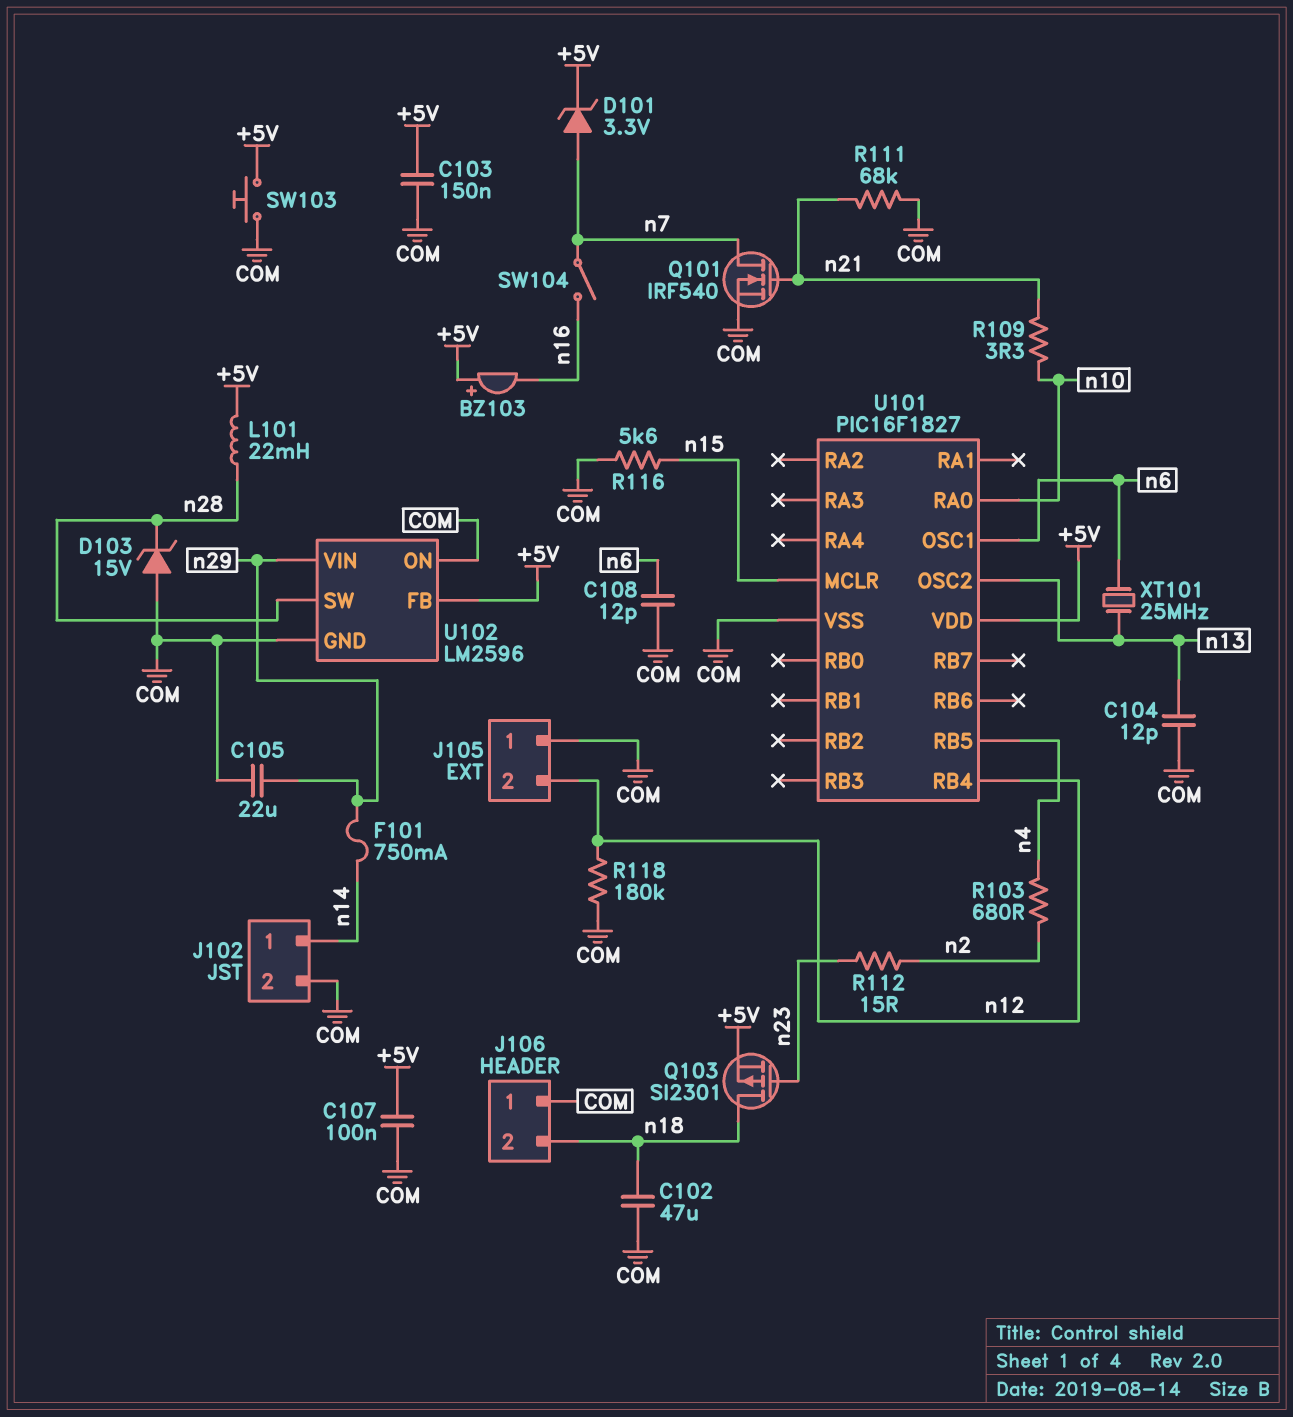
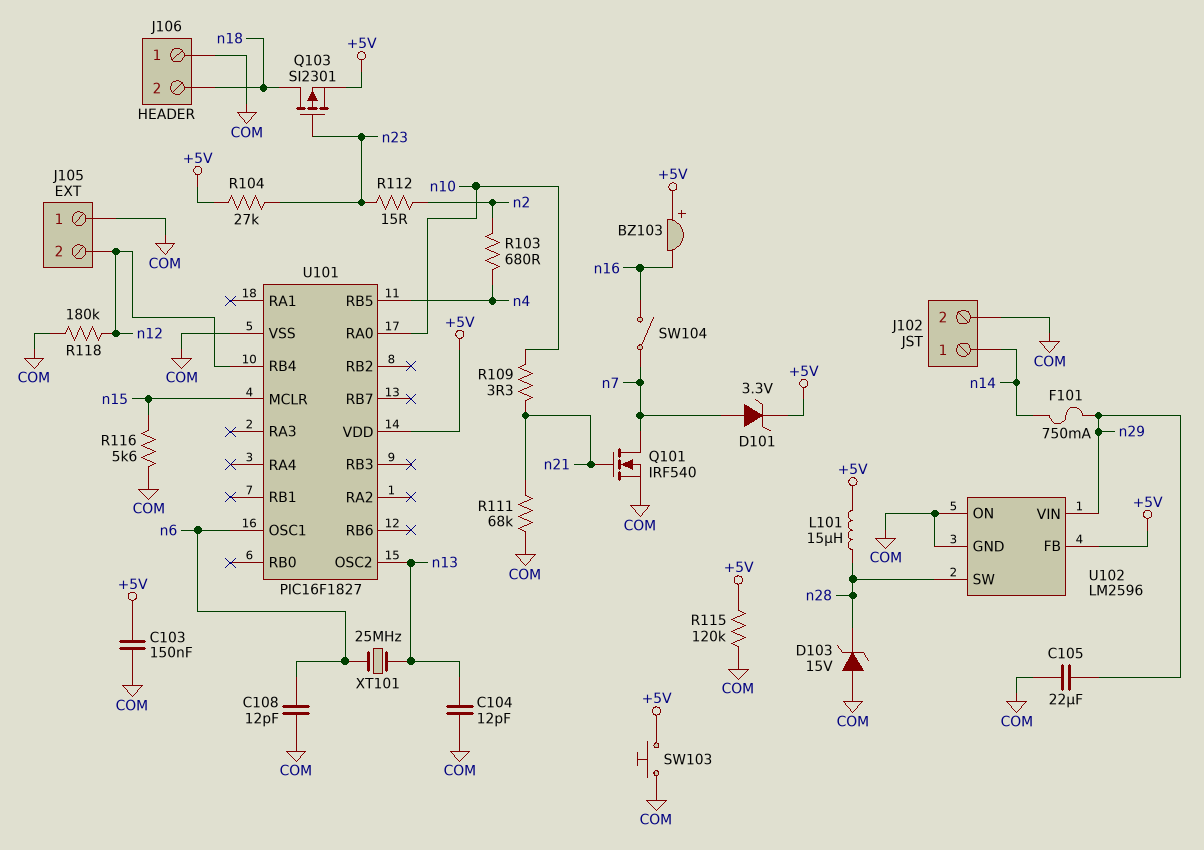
C102: 47uF (COM, n18) -> none
C107: 100nF (+5V, COM) -> none
L101: 22mH (+5V, n28) -> 15uH (+5V, n28)
R104: none -> 27k (+5V, n23)
R115: none -> 120k (+5V, COM)

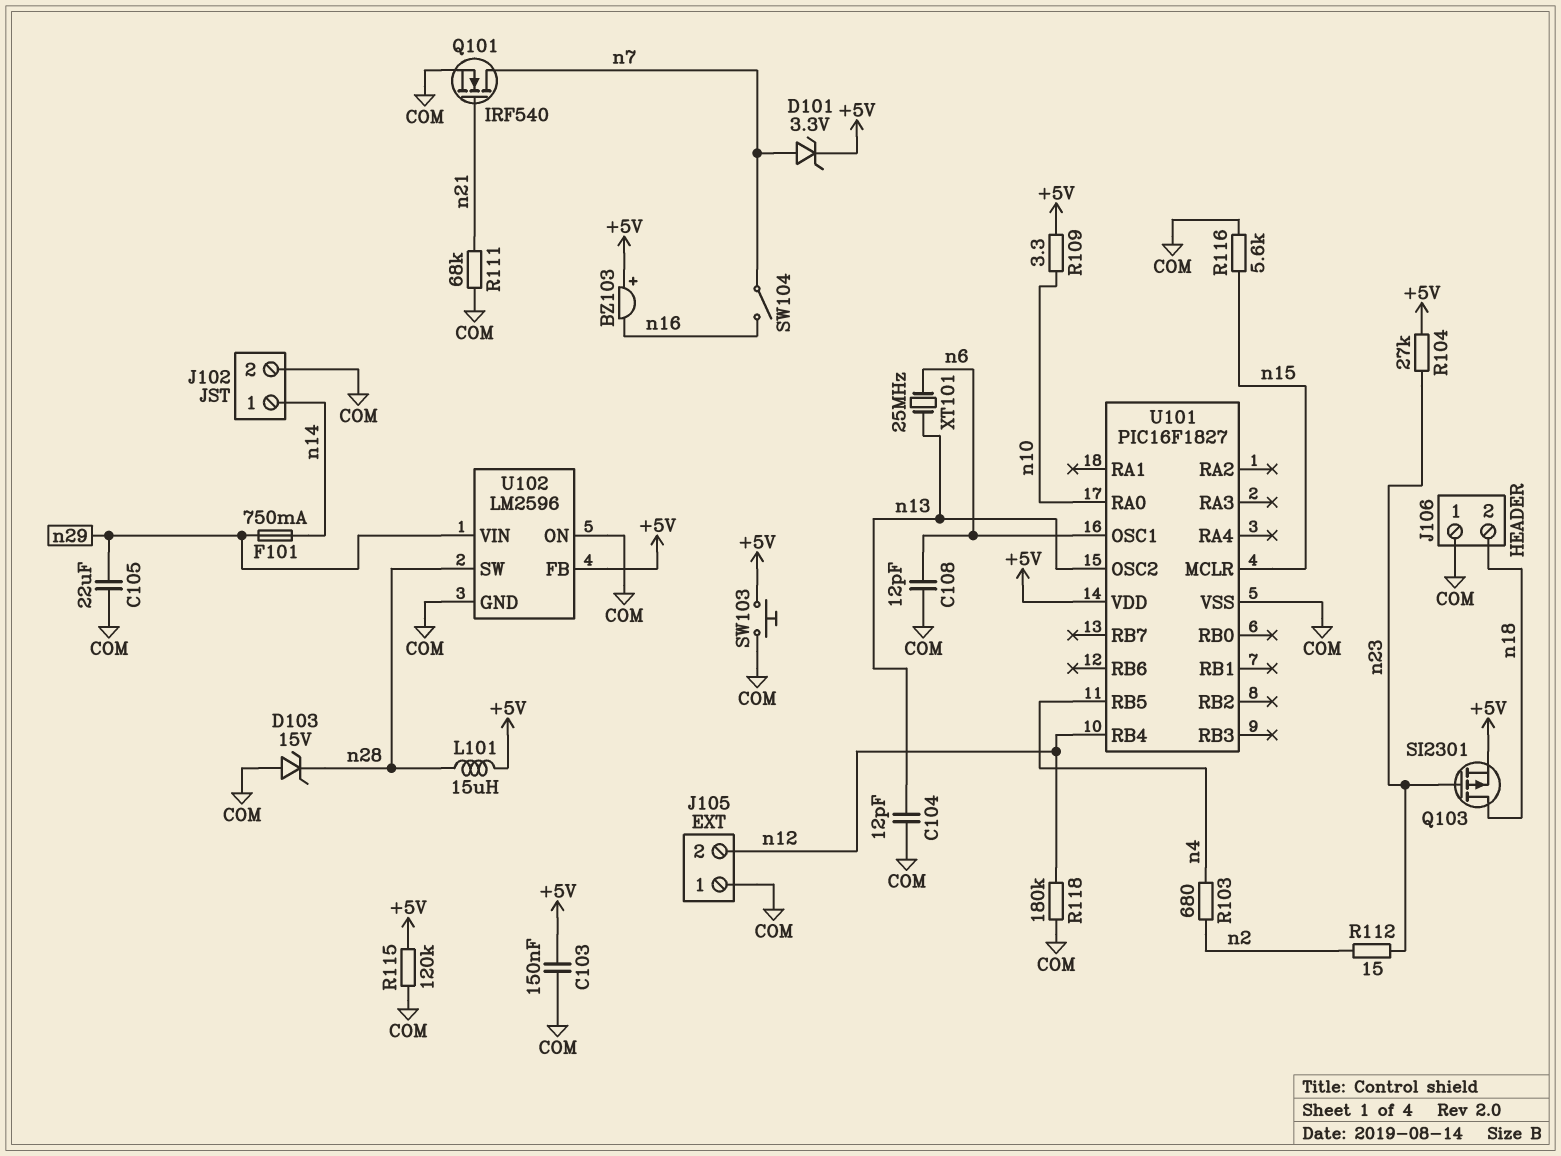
R109: 3.3 (n10, n21) -> 3.3 (+5V, n10)

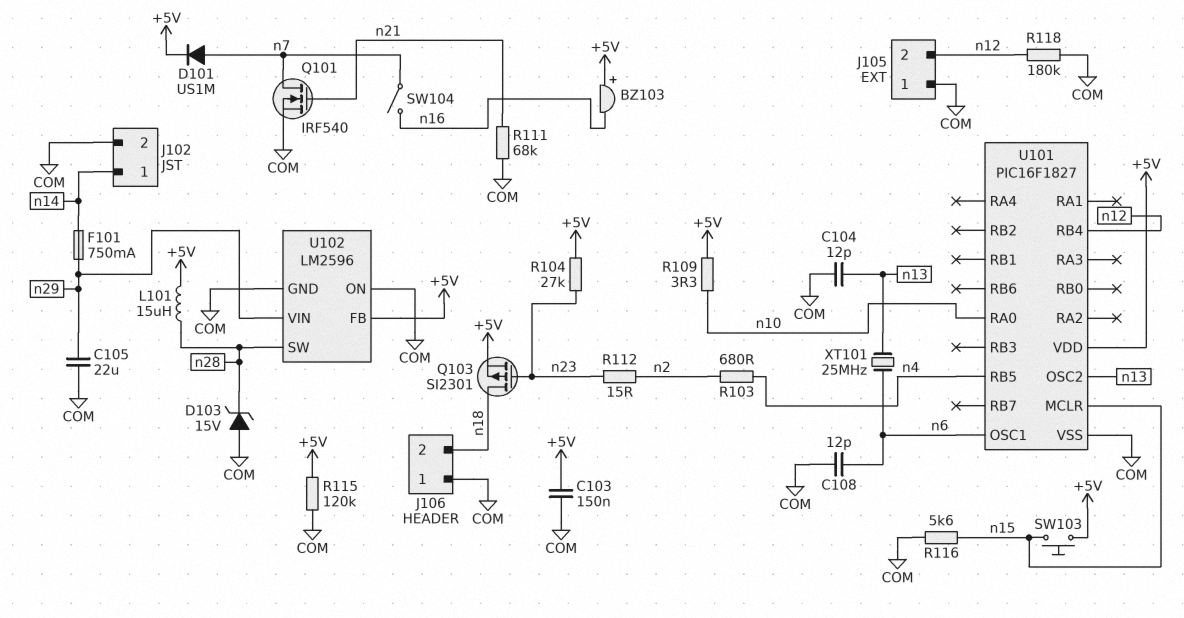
D101: zener 3.3V (A n7, K +5V) -> diode US1M (A n7, K +5V)
SW103: button (+5V, COM) -> button (+5V, n15)

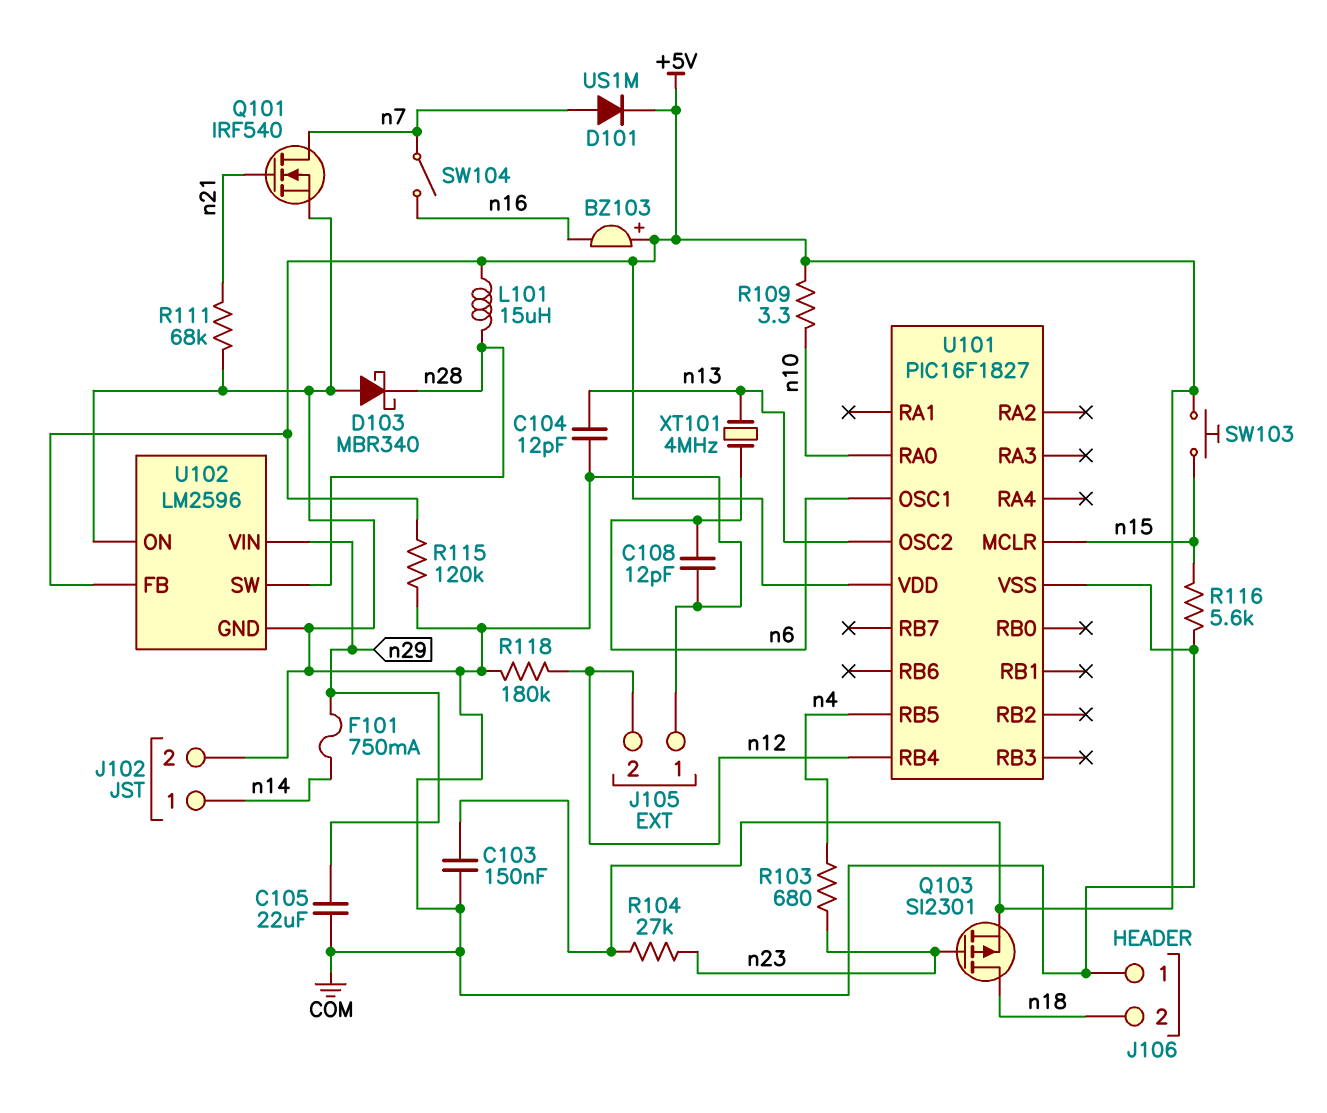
D103: zener 15V (A COM, K n28) -> schottky MBR340 (A COM, K n28)
R103: 680 (n2, n4) -> 680 (n4, n23)
R112: 15 (n2, n23) -> none
XT101: 25MHz (n6, n13) -> 4MHz (n6, n13)

